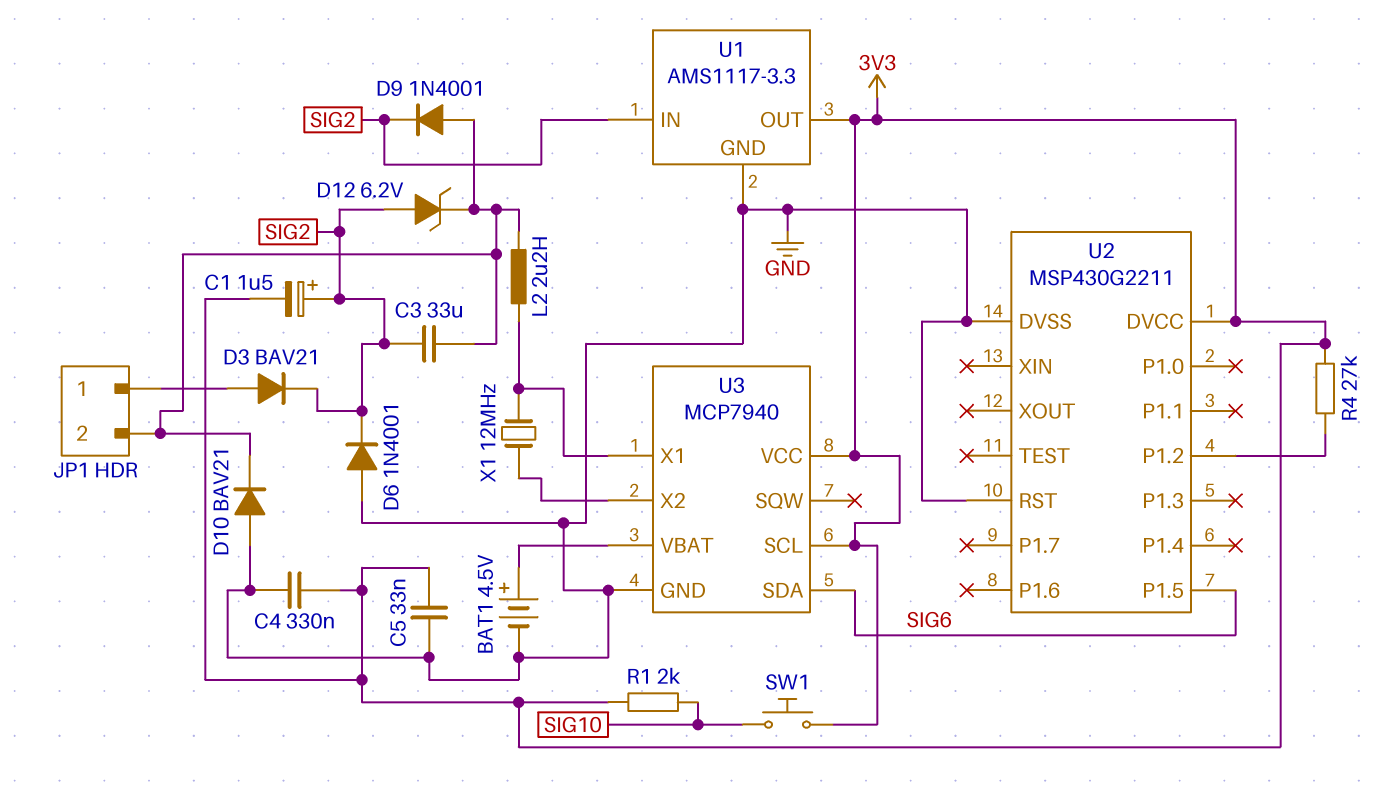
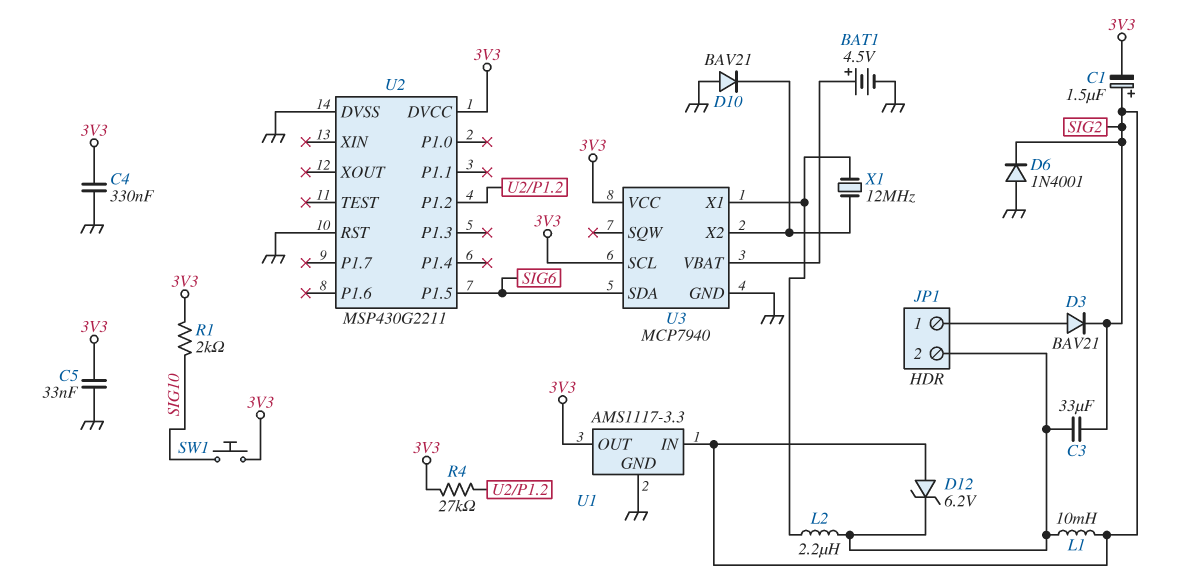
D9: diode 1N4001 (A JP1/2, K SIG2) -> none
D10: diode BAV21 (A GND, K JP1/2) -> diode BAV21 (A GND, K U3/X2)
L1: none -> 10mH (JP1/2, SIG2)

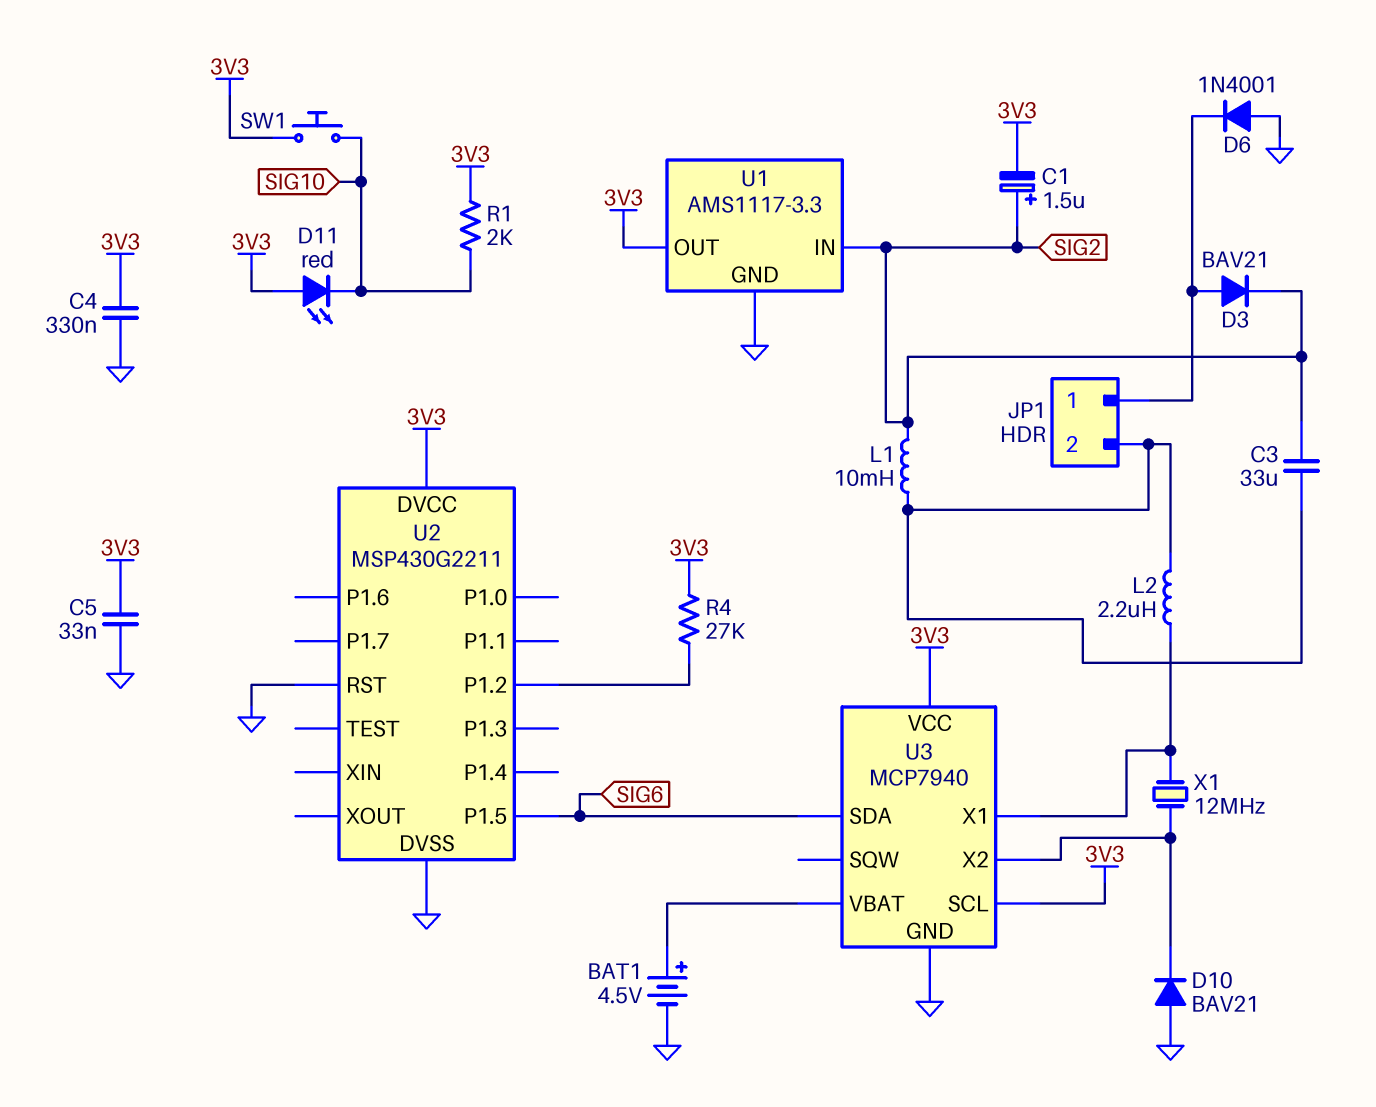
D6: diode 1N4001 (A GND, K SIG2) -> diode 1N4001 (A GND, K JP1/1)
D11: none -> LED red (A 3V3, K SIG10)
D12: zener 6.2V (A SIG2, K JP1/2) -> none

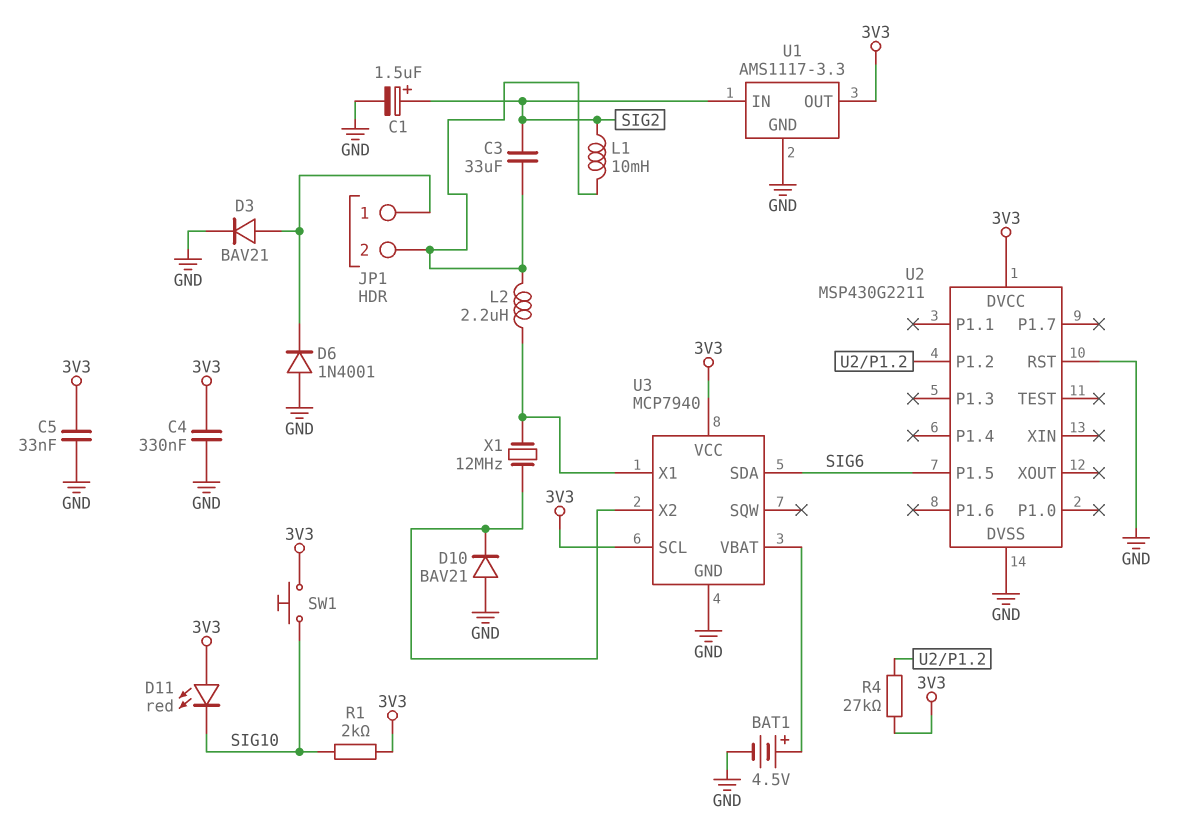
C1: 1.5uF (plus SIG2, minus 3V3) -> 1.5uF (plus SIG2, minus GND)
D3: diode BAV21 (A JP1/1, K SIG2) -> diode BAV21 (A JP1/1, K GND)

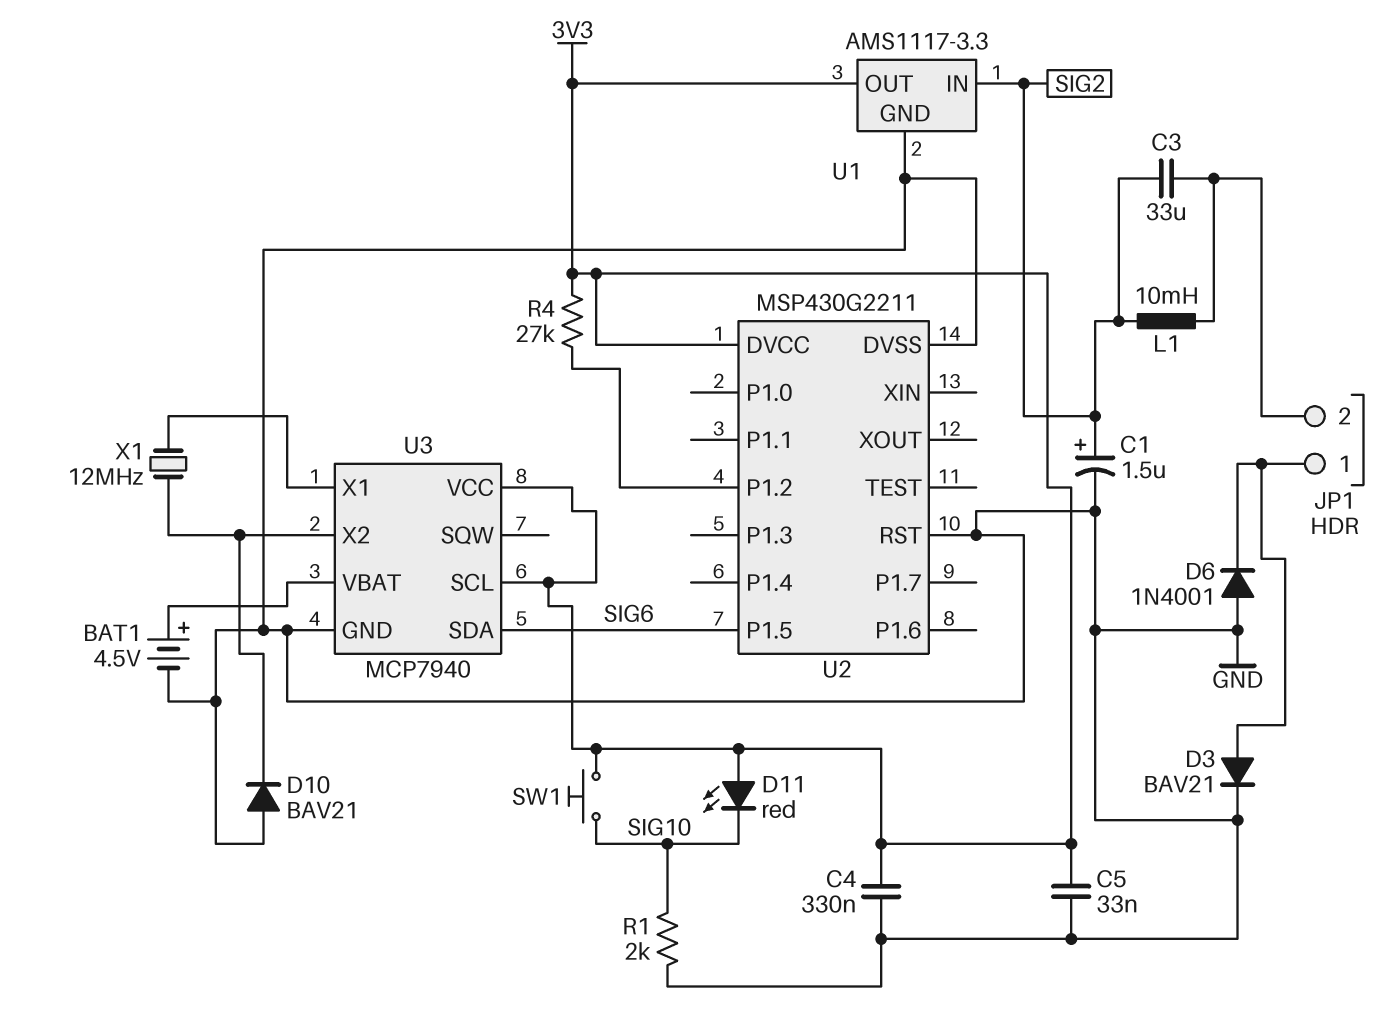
L2: 2.2uH (JP1/2, U3/X1) -> none
R1: 2k (3V3, SIG10) -> 2k (GND, SIG10)

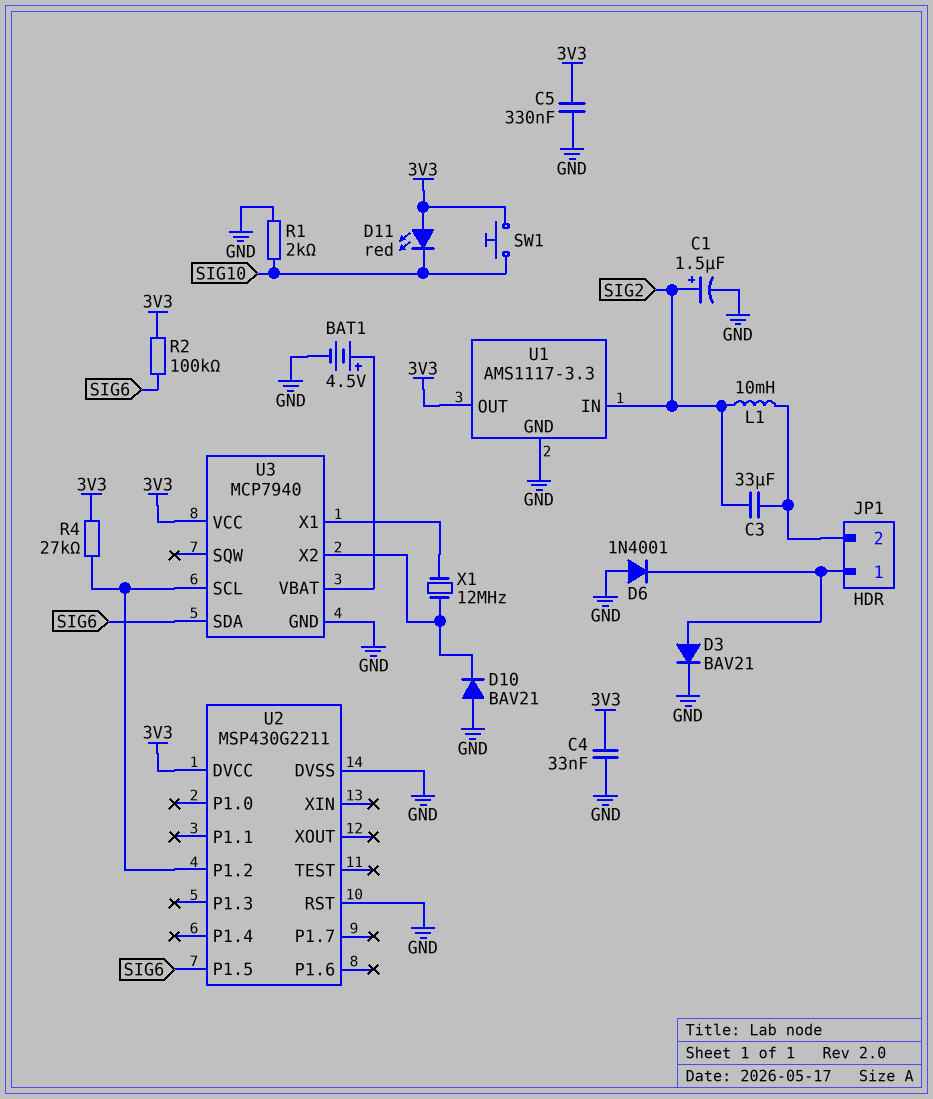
C4: 330nF (3V3, GND) -> 33nF (3V3, GND)
C5: 33nF (3V3, GND) -> 330nF (3V3, GND)
R2: none -> 100k (3V3, SIG6)
U3 pin SCL: 3V3 -> U2/P1.2

